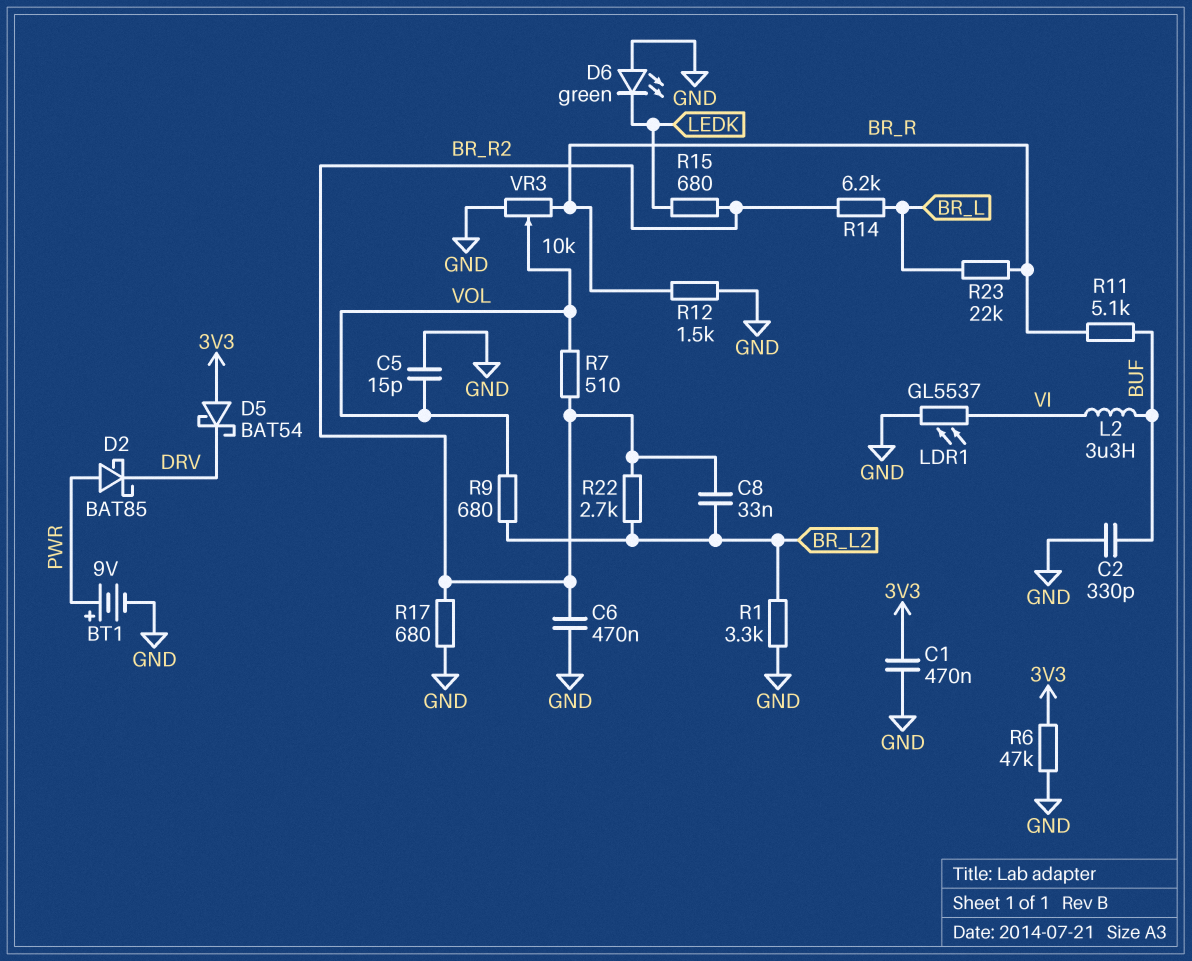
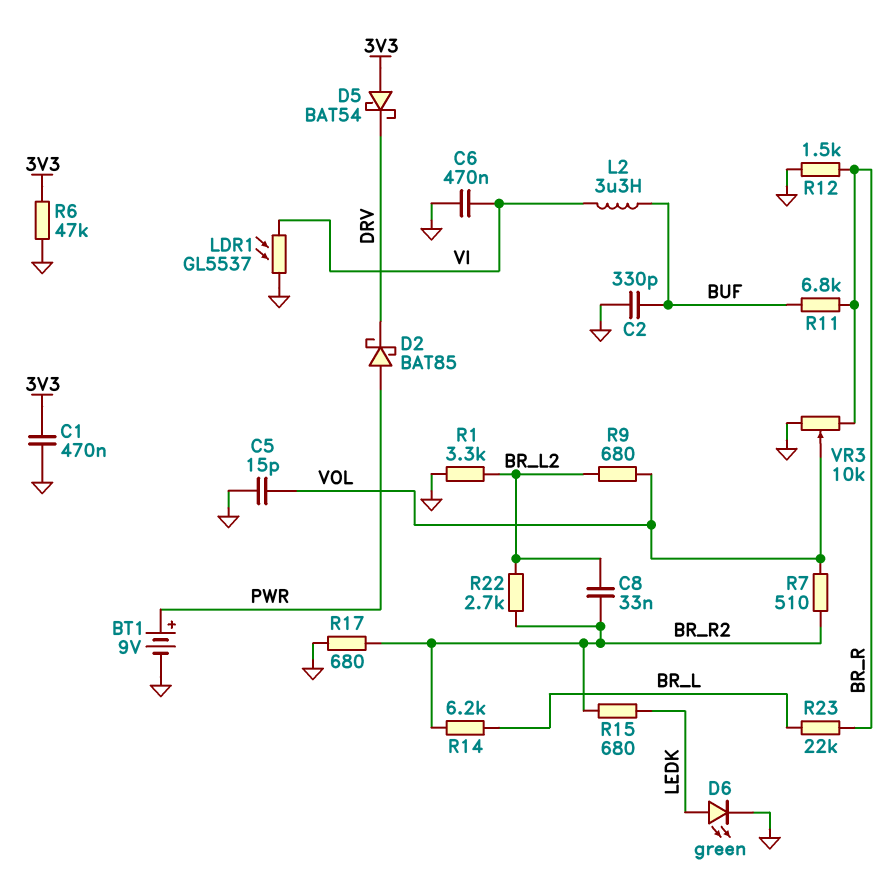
C6: 470nF (BR_R2, GND) -> 470nF (GND, VI)
D6: LED green (A GND, K LEDK) -> LED green (A LEDK, K GND)
R11: 5.1k (BR_R, BUF) -> 6.8k (BR_R, BUF)

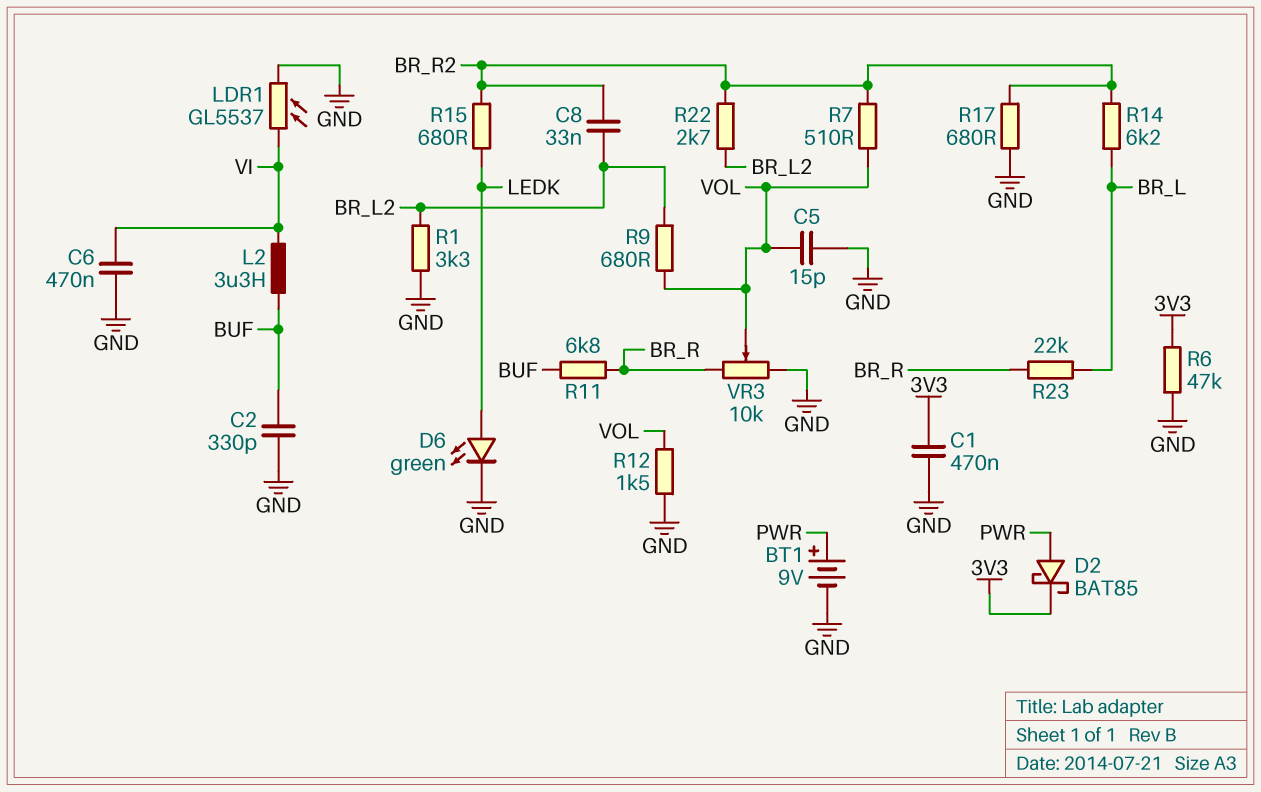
D2: schottky BAT85 (A PWR, K DRV) -> schottky BAT85 (A PWR, K 3V3)
D5: schottky BAT54 (A 3V3, K DRV) -> none
R12: 1.5k (BR_R, GND) -> 1.5k (GND, VOL)

